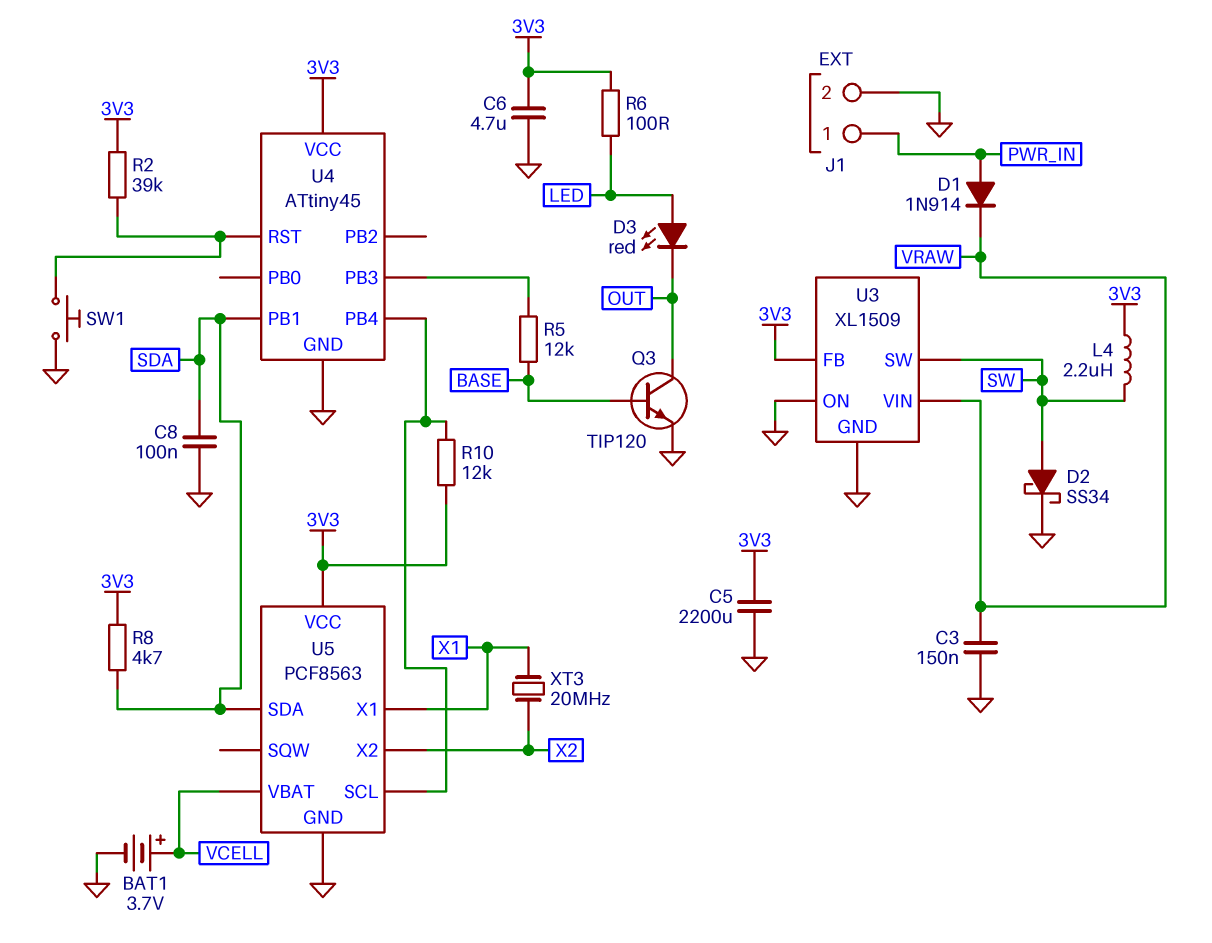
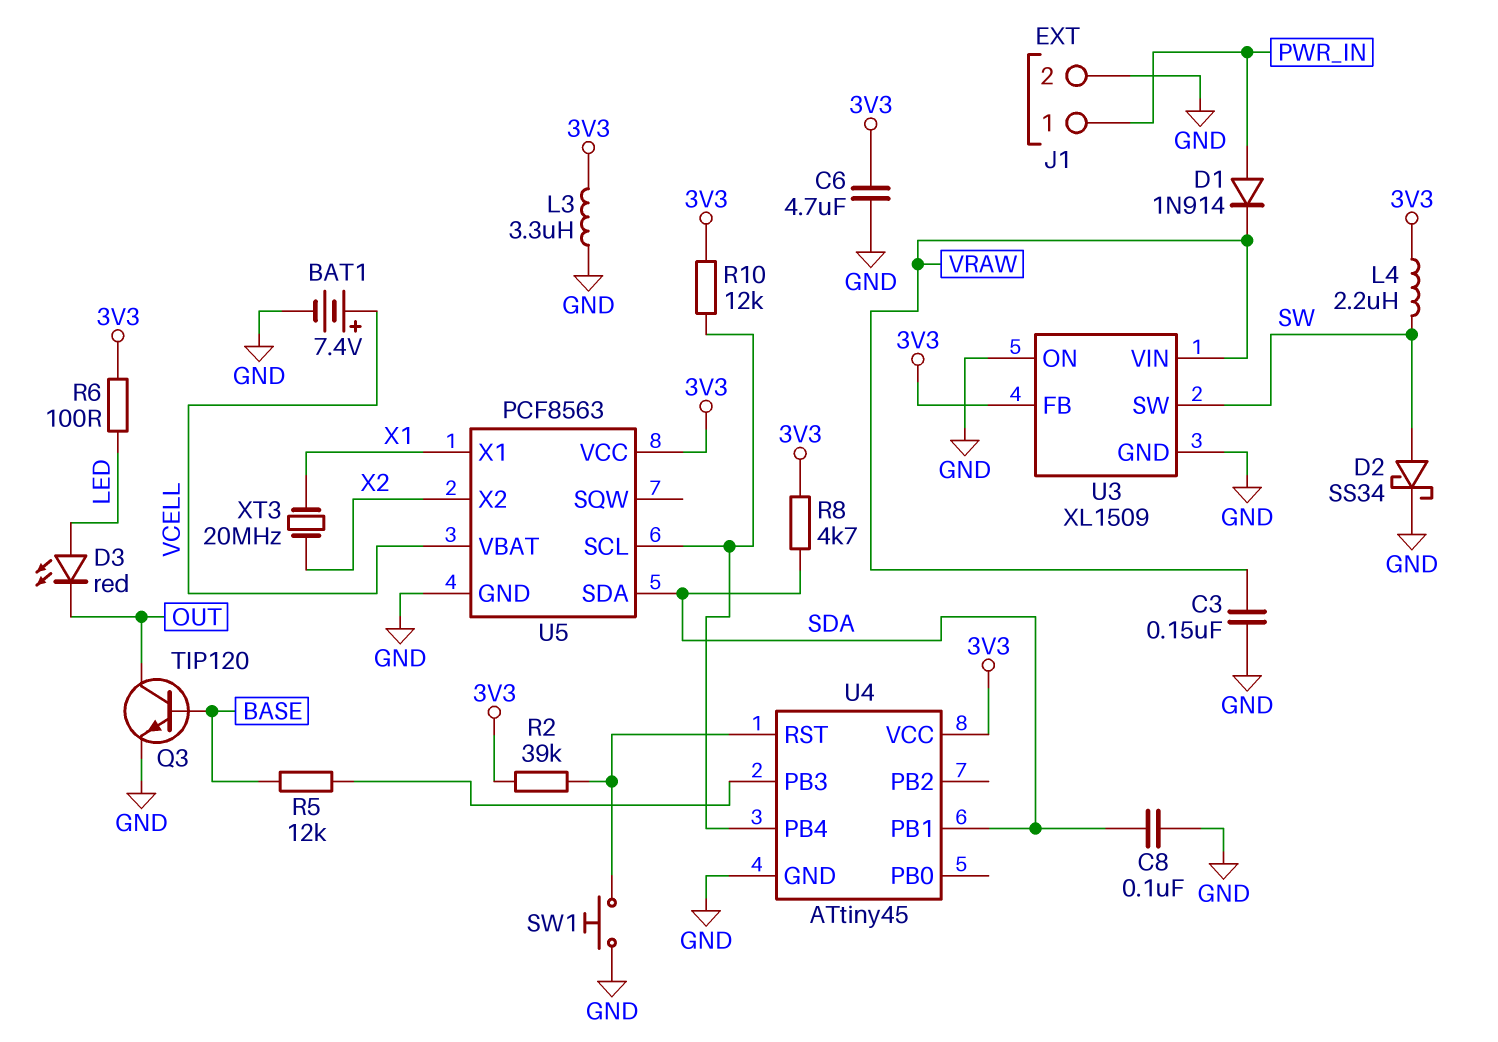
BAT1: 3.7V (plus VCELL, minus GND) -> 7.4V (plus VCELL, minus GND)
C5: 2200uF (3V3, GND) -> none
L3: none -> 3.3uH (3V3, GND)

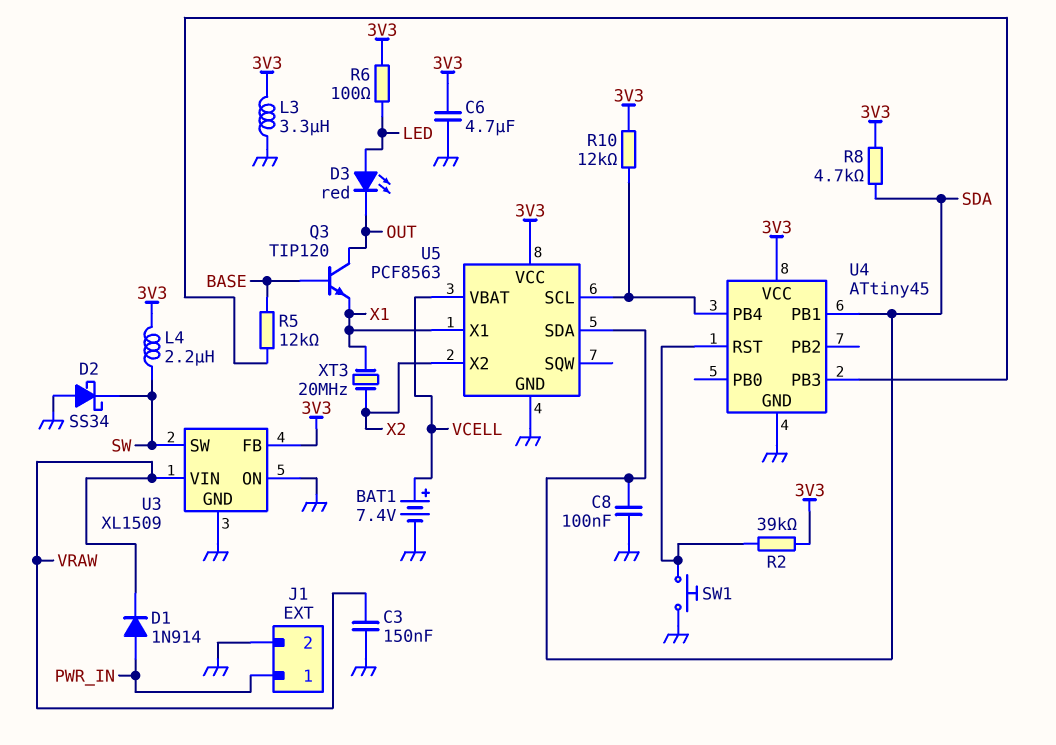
D2: schottky SS34 (A SW, K GND) -> schottky SS34 (A GND, K SW)
Q3: NPN TIP120 (B BASE, C OUT, E GND) -> NPN TIP120 (B BASE, C OUT, E X1)

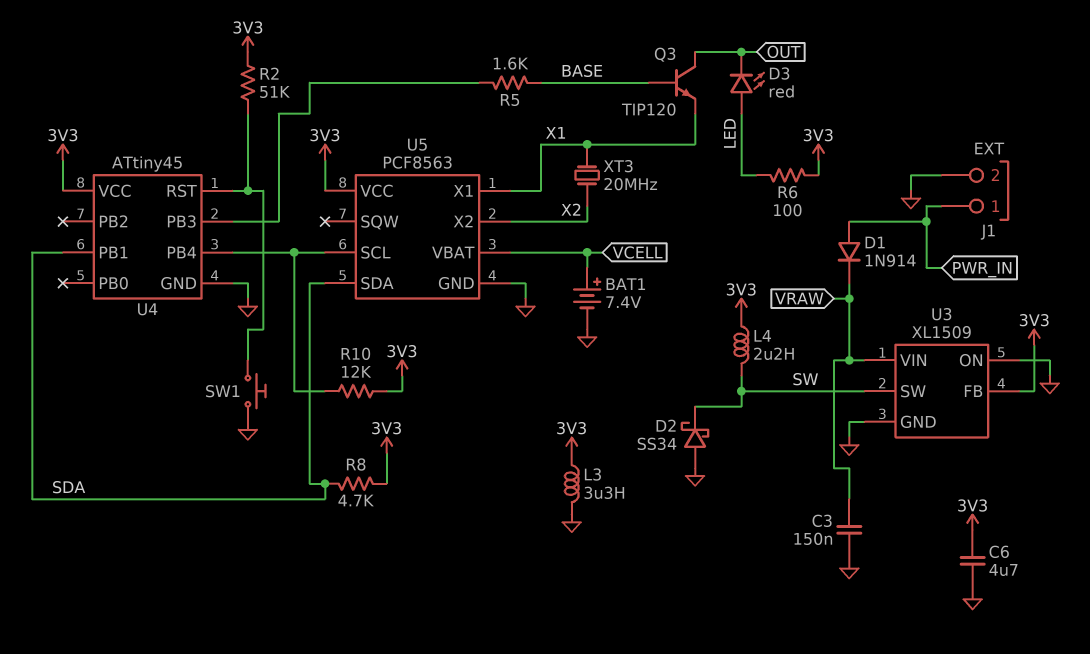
C8: 100nF (GND, SDA) -> none
R2: 39k (3V3, U4/RST) -> 51k (3V3, U4/RST)
R5: 12k (BASE, U4/PB3) -> 1.6k (BASE, U4/PB3)

